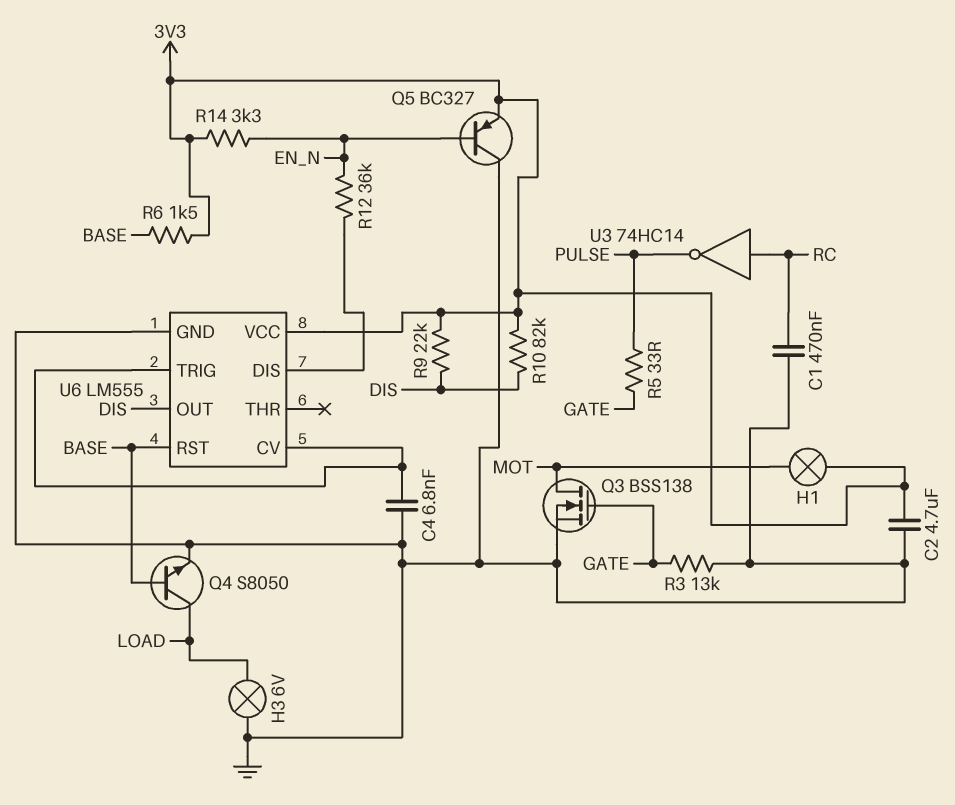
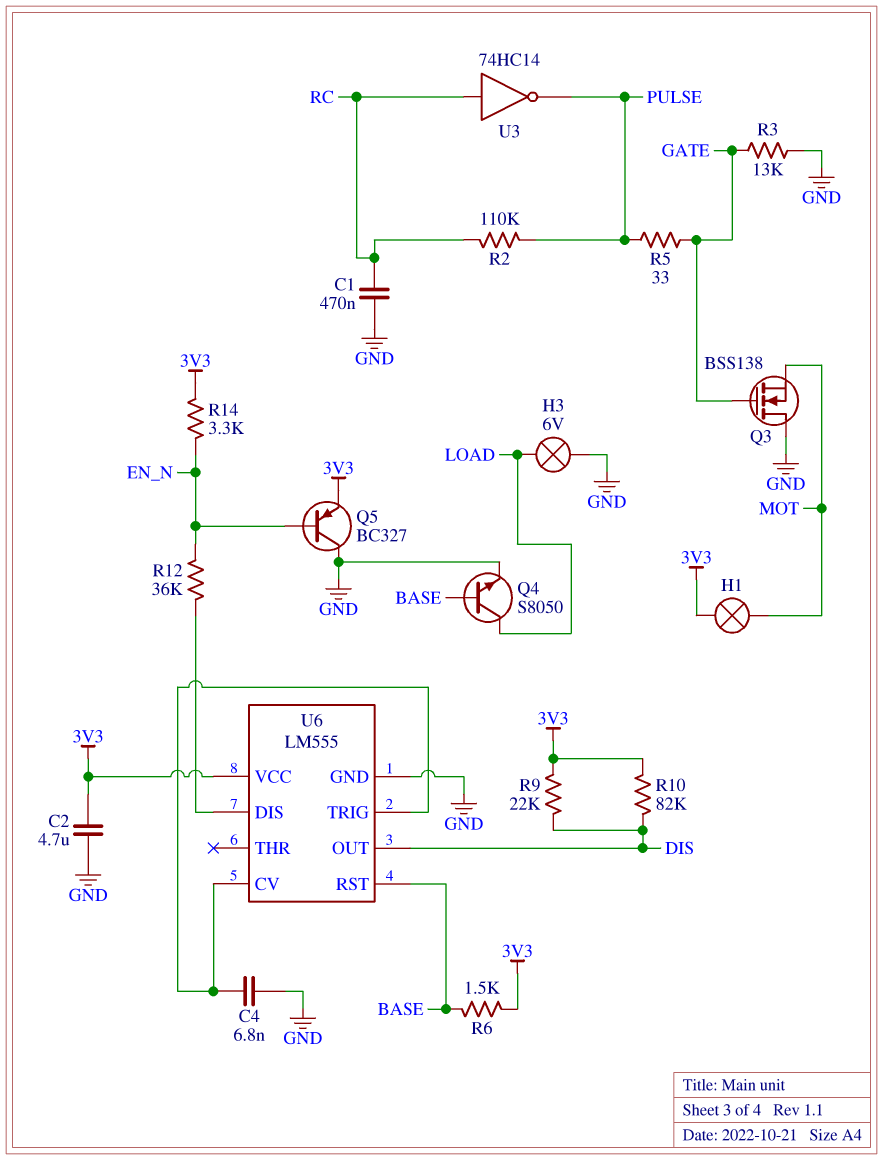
Q3: NMOS BSS138 (G GATE, D MOT, S GND) -> NMOS BSS138 (G GATE, D GND, S MOT)
R2: none -> 110k (PULSE, RC)

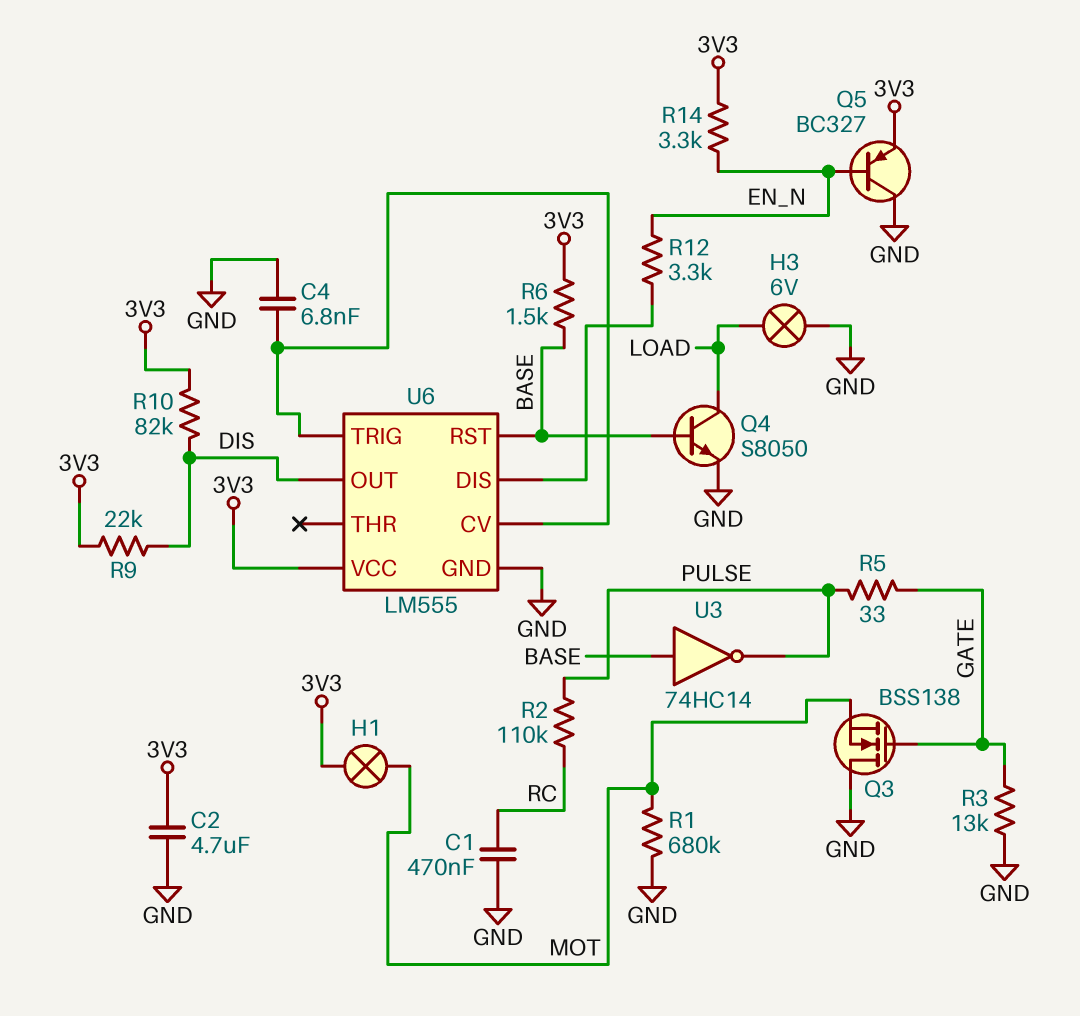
R1: none -> 680k (GND, MOT)
R12: 36k (EN_N, U6/DIS) -> 3.3k (EN_N, U6/DIS)
U3: NOT 74HC14 (in RC, out PULSE) -> NOT 74HC14 (in BASE, out PULSE)

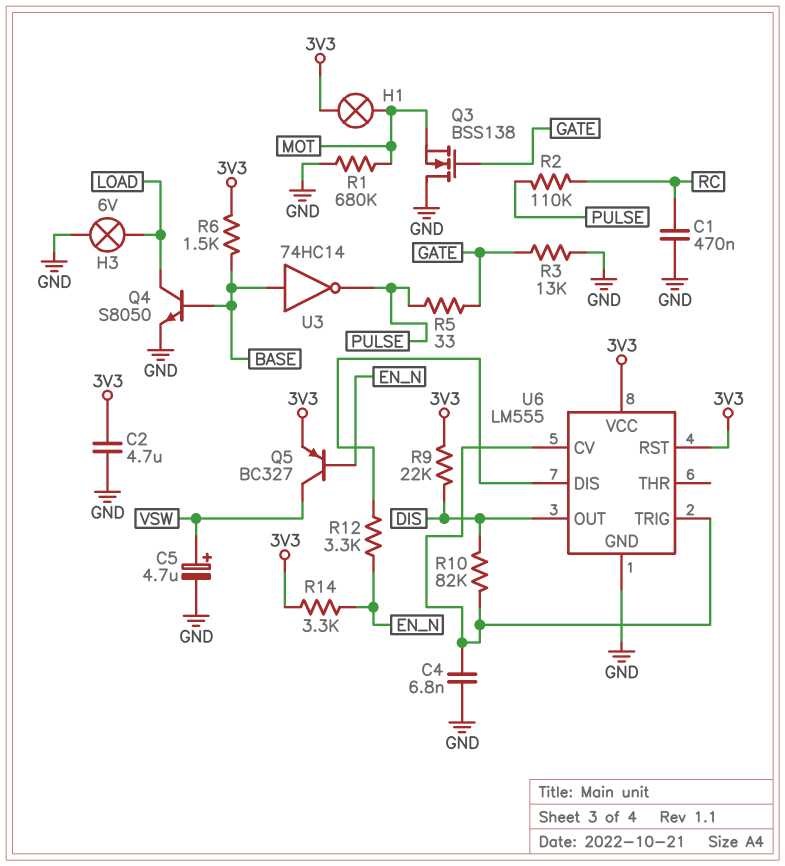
C5: none -> 4.7uF (plus VSW, minus GND)
Q5: PNP BC327 (B EN_N, C GND, E 3V3) -> PNP BC327 (B EN_N, C VSW, E 3V3)
R10: 82k (3V3, DIS) -> 82k (DIS, U6/CV)
U6 pin RST: BASE -> 3V3

